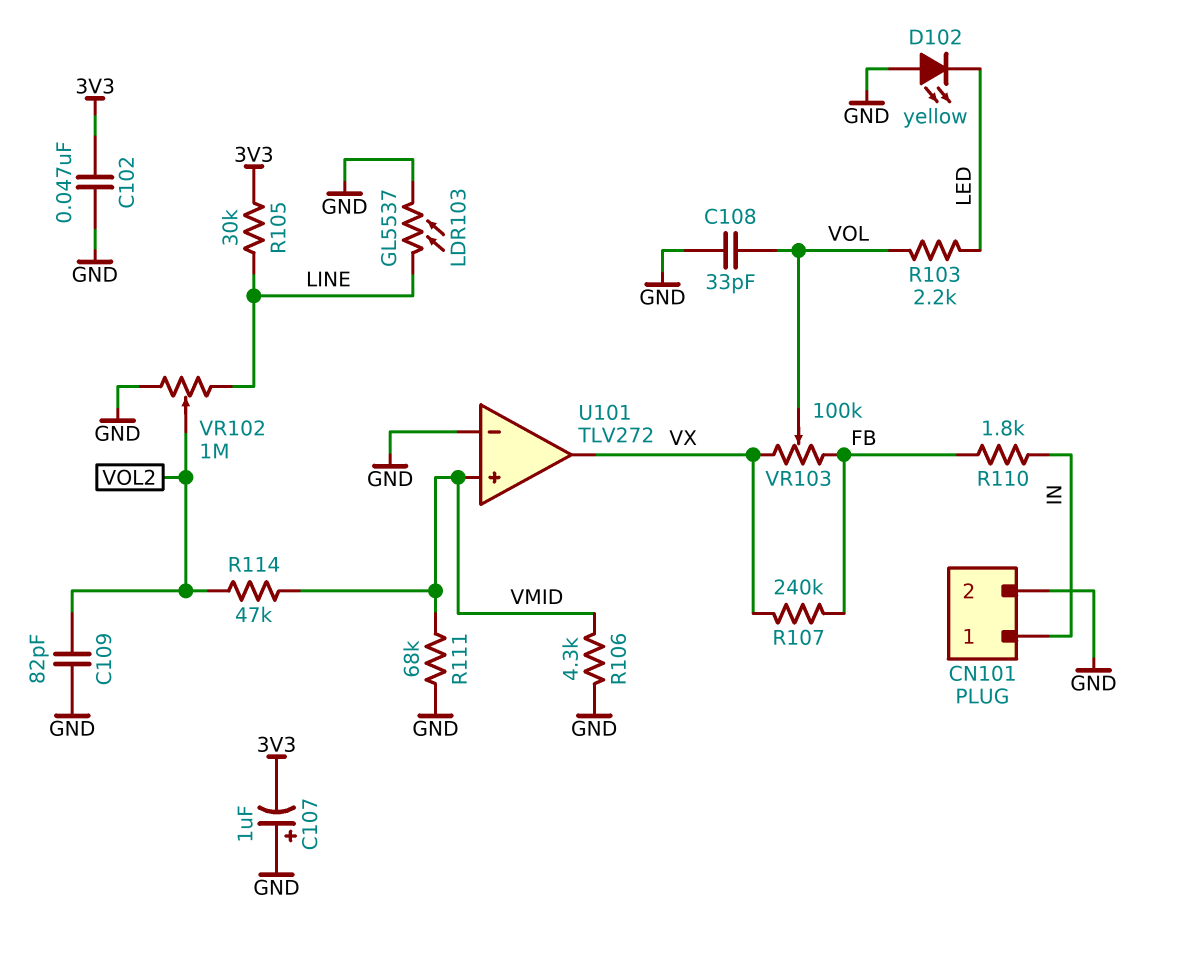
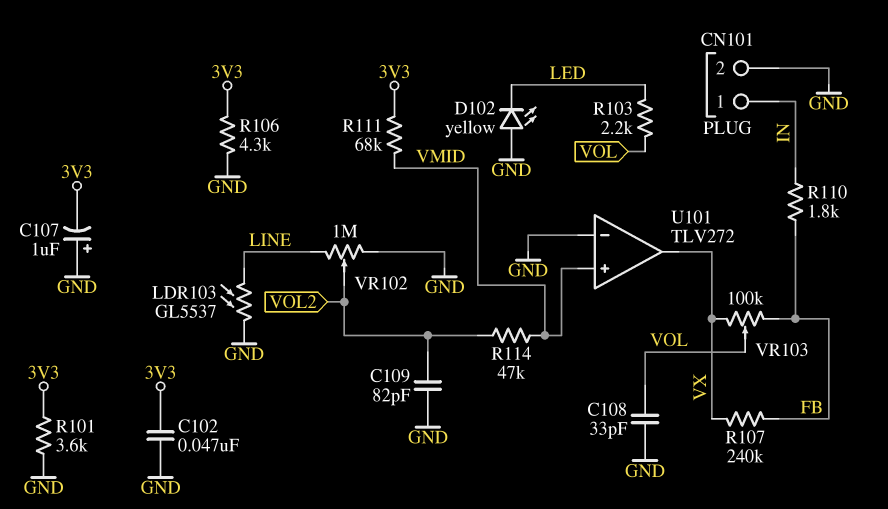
R101: none -> 3.6k (3V3, GND)
R105: 30k (3V3, LINE) -> none
R106: 4.3k (GND, VMID) -> 4.3k (3V3, GND)
R111: 68k (GND, VMID) -> 68k (3V3, VMID)

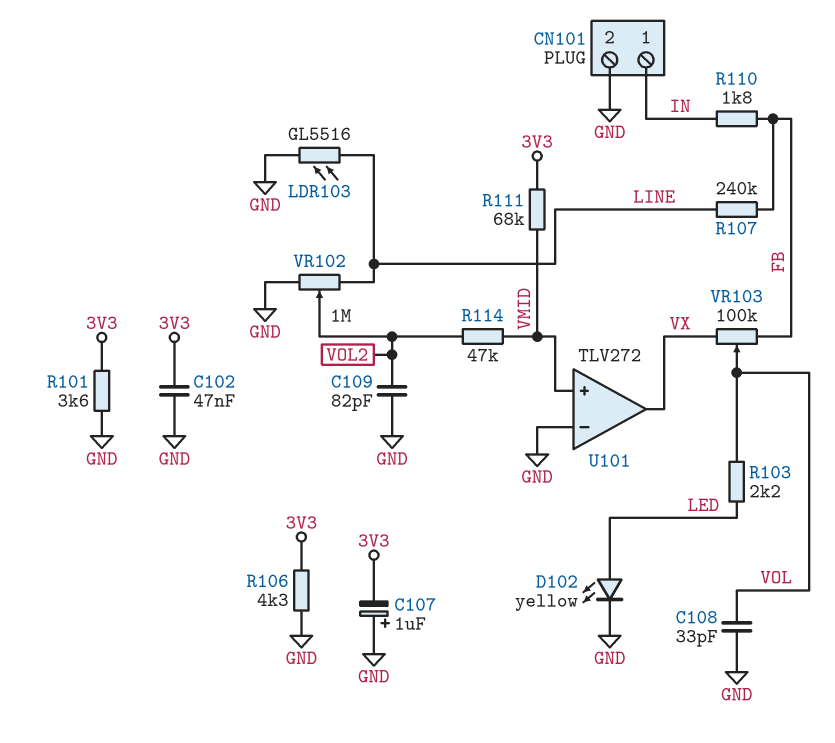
D102: LED yellow (A GND, K LED) -> LED yellow (A LED, K GND)
LDR103: GL5537 (GND, LINE) -> GL5516 (GND, LINE)
R107: 240k (FB, VX) -> 240k (FB, LINE)

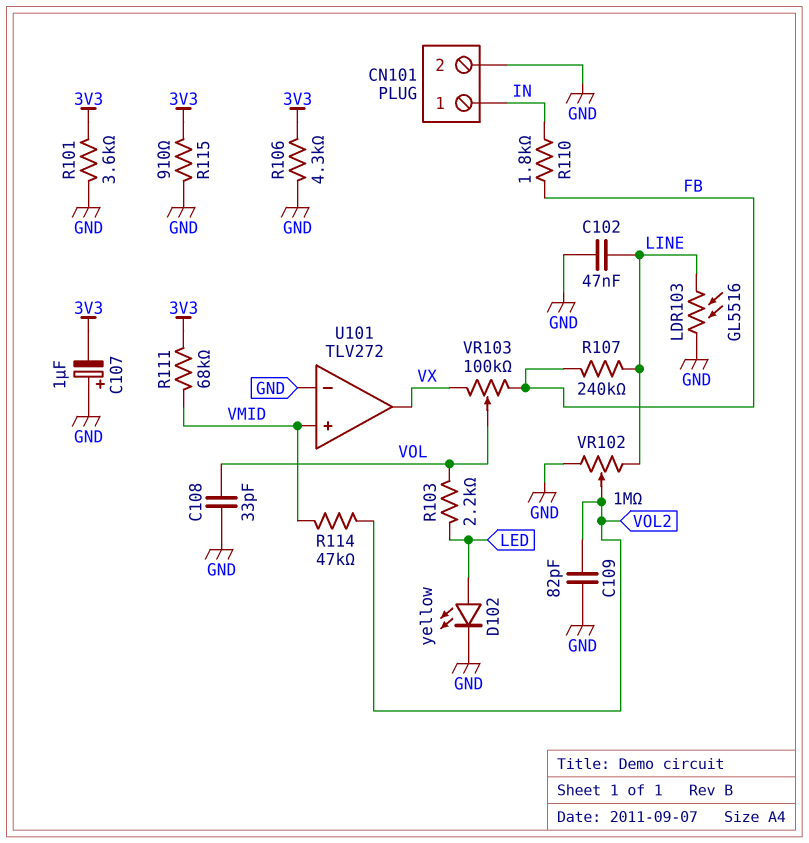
C102: 47nF (3V3, GND) -> 47nF (GND, LINE)
R115: none -> 910 (3V3, GND)

